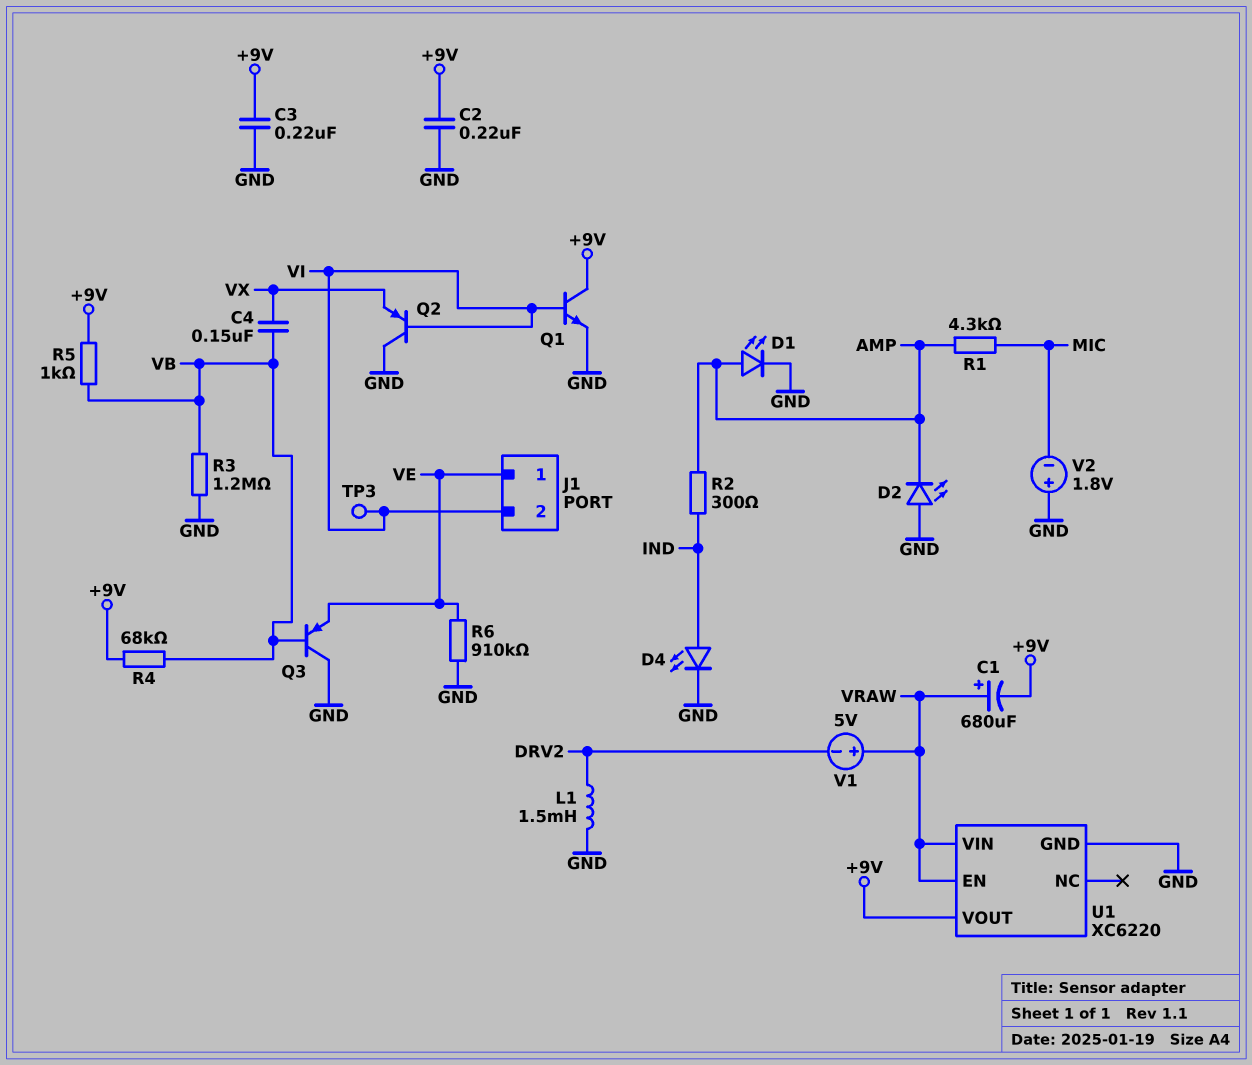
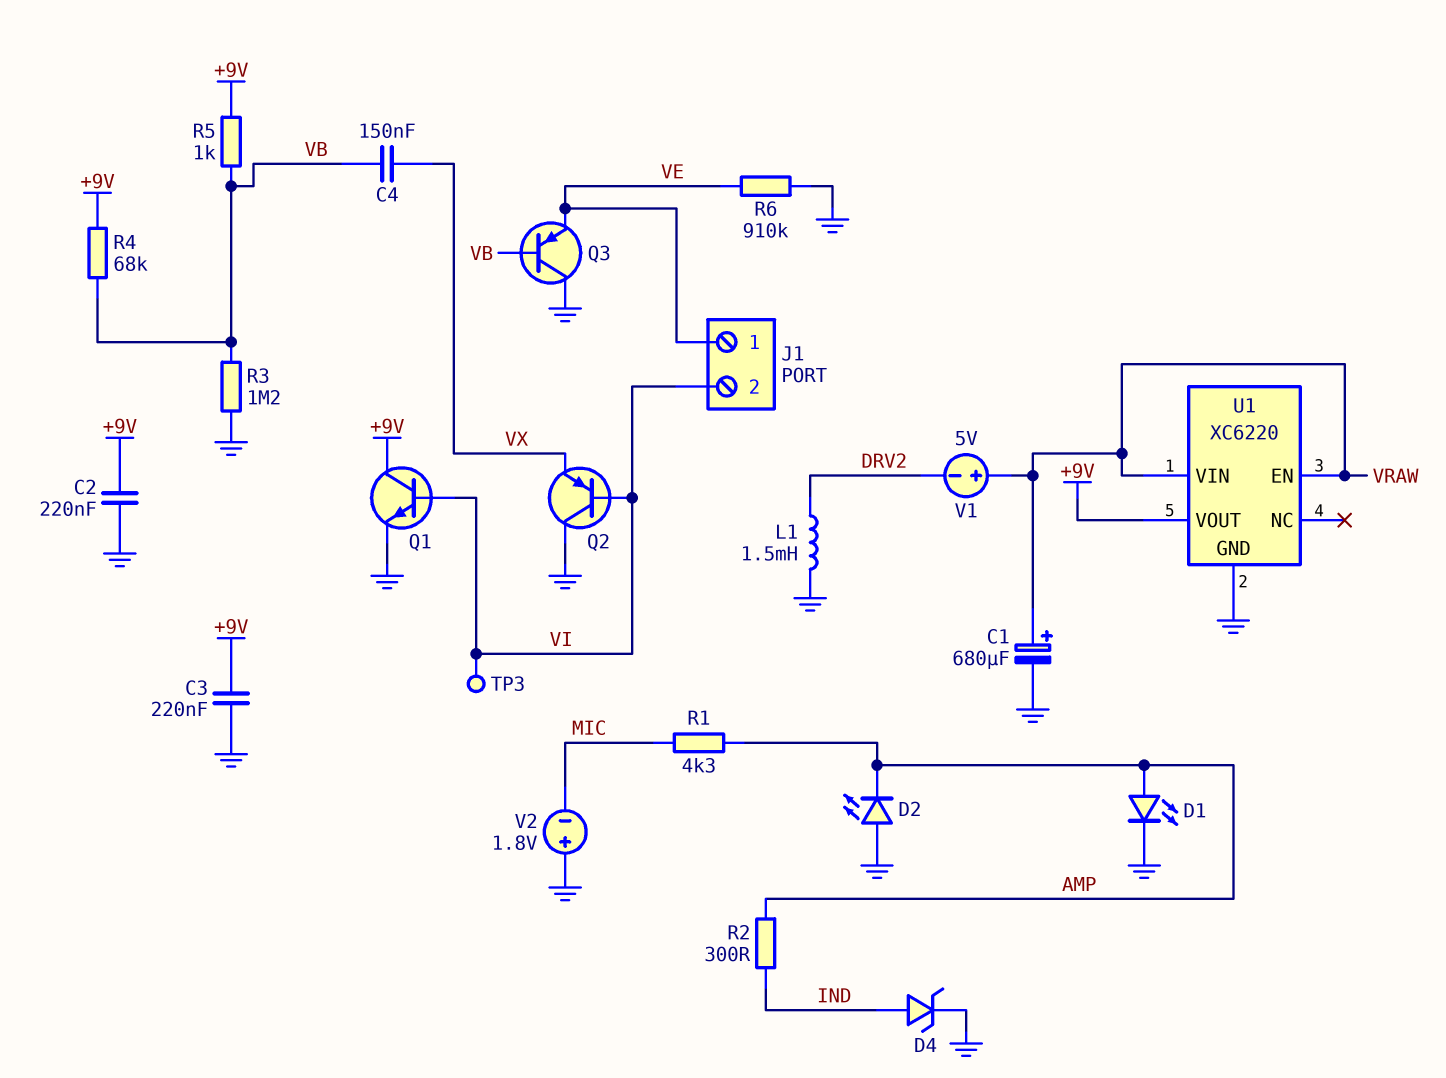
C1: 680uF (plus VRAW, minus +9V) -> 680uF (plus VRAW, minus GND)
D4: LED (A IND, K GND) -> zener (A IND, K GND)

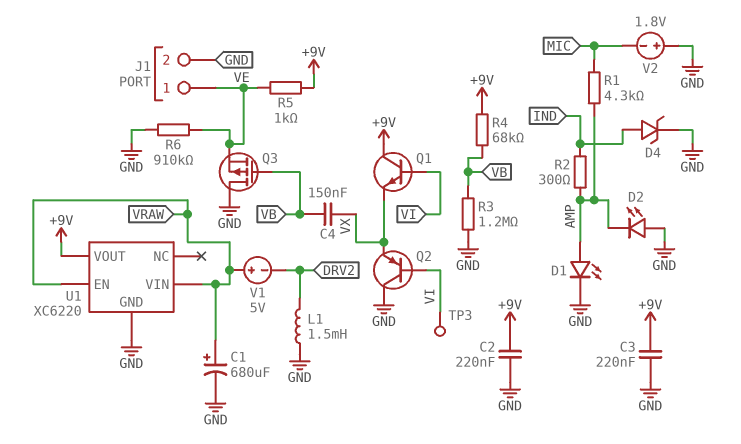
J1 pin 2: VI -> GND
Q1: NPN (B VI, C +9V, E GND) -> NPN (B VI, C +9V, E VX)
Q3: PNP (B VB, C GND, E VE) -> PMOS (G VB, D GND, S VE)
R5: 1k (+9V, VB) -> 1k (+9V, VE)

